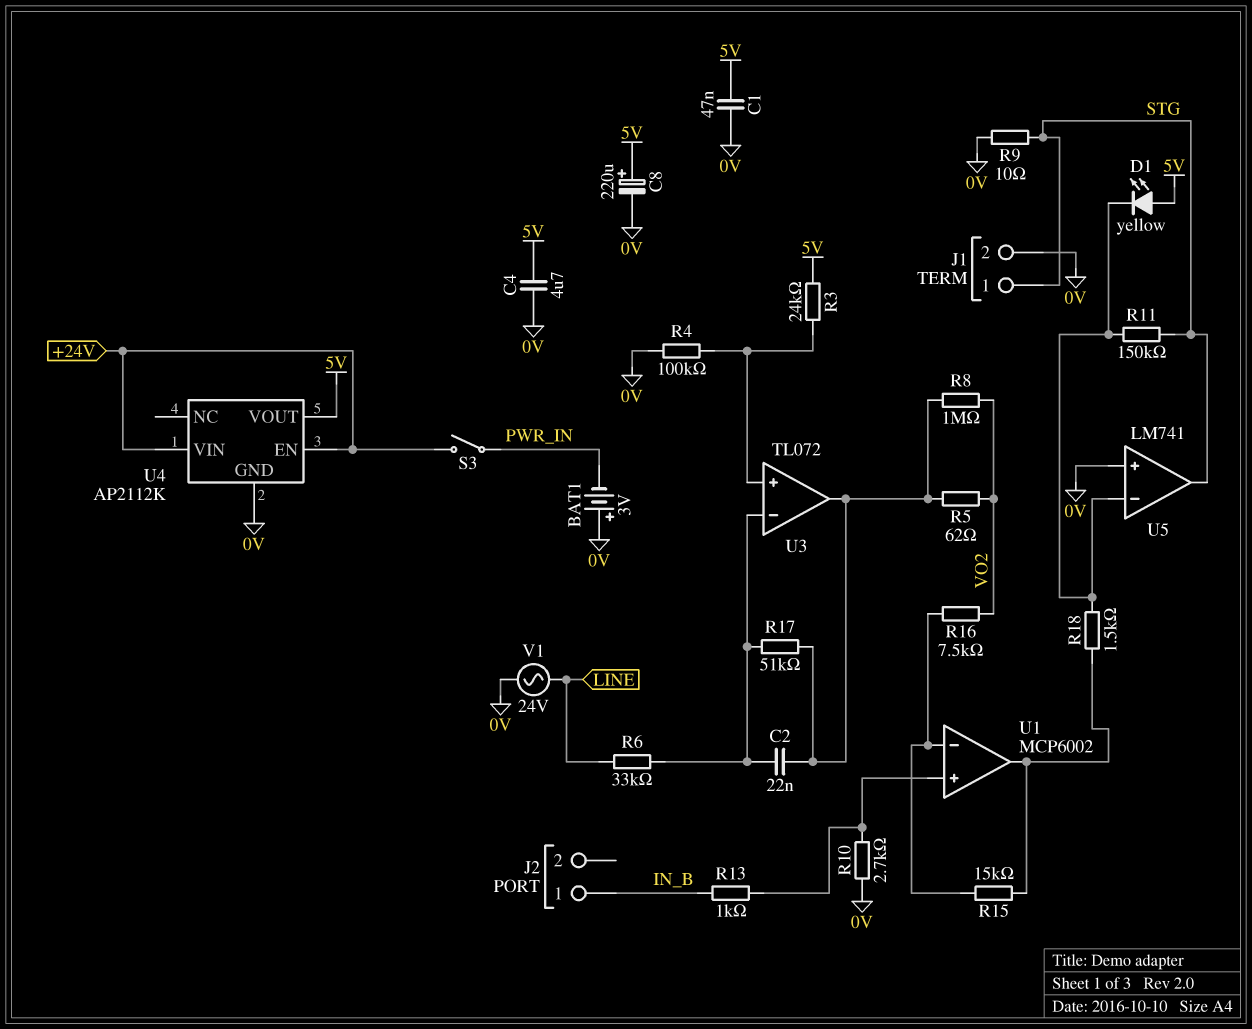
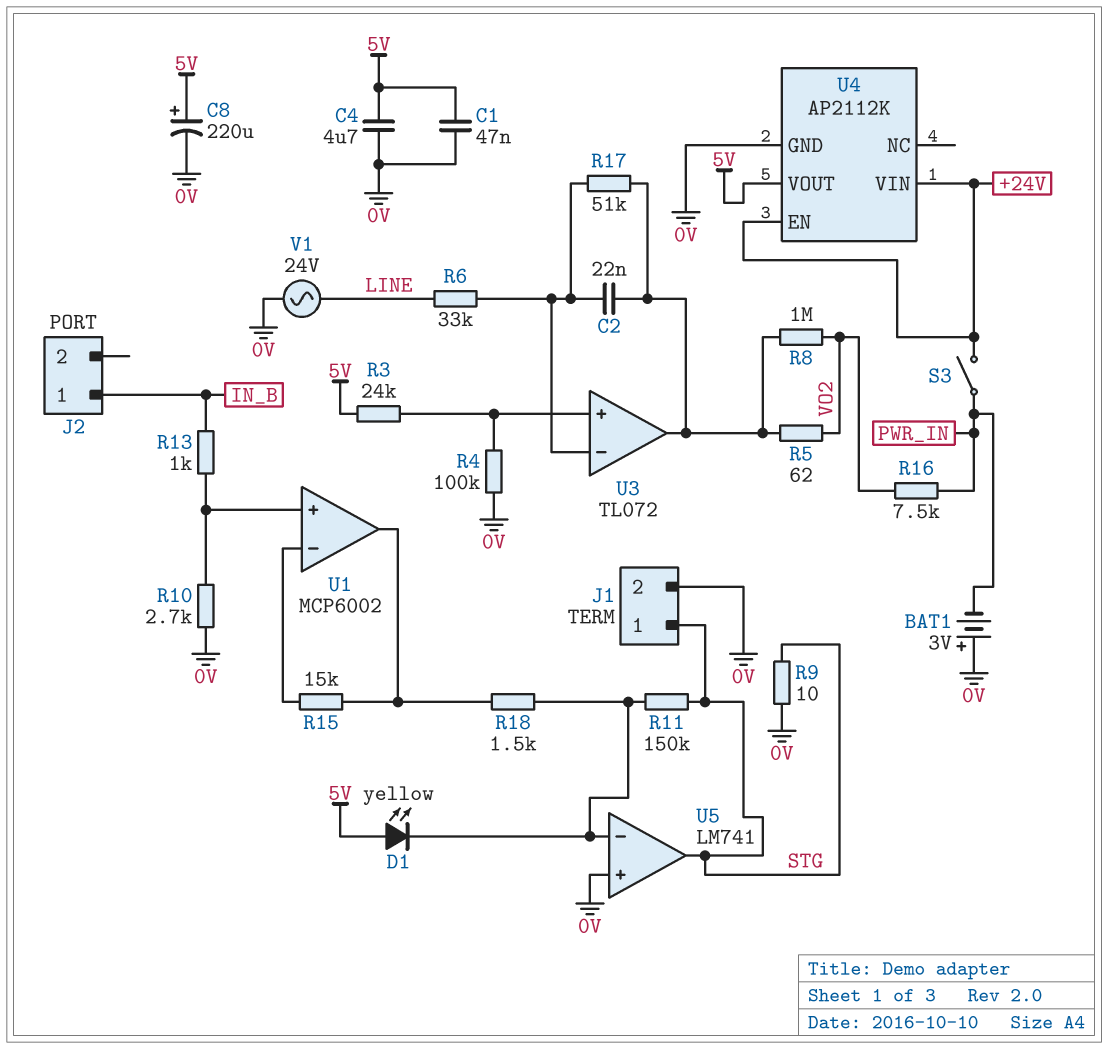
R16: 7.5k (U1/in-, VO2) -> 7.5k (PWR_IN, VO2)

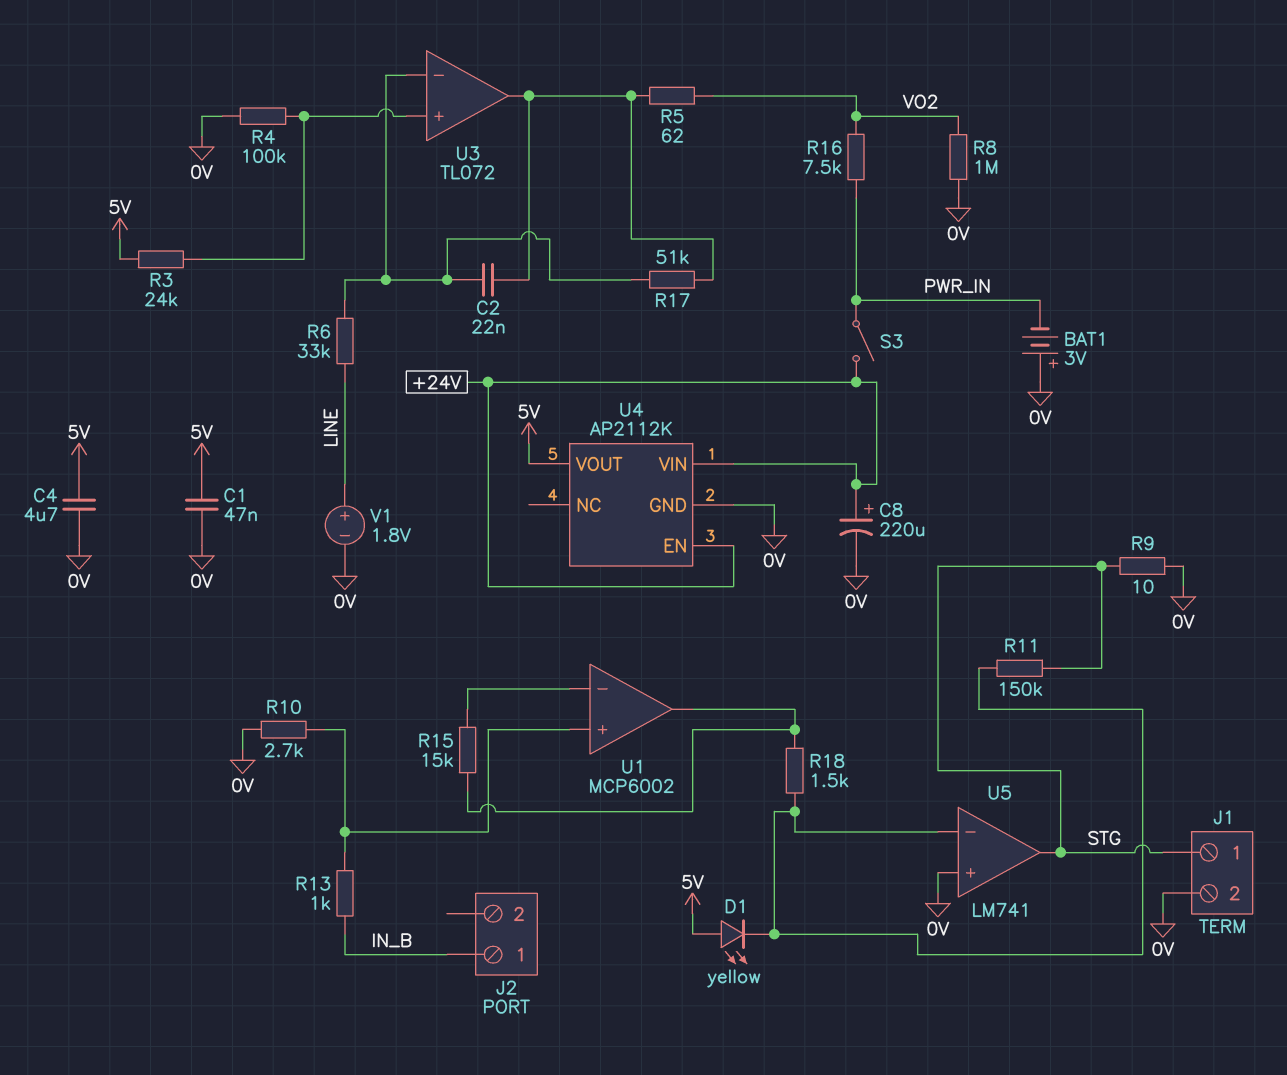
C8: 220uF (plus 5V, minus 0V) -> 220uF (plus +24V, minus 0V)
R8: 1M (U3/out, VO2) -> 1M (0V, VO2)
V1: AC 24V (0V, LINE) -> 1.8V (plus LINE, minus 0V)

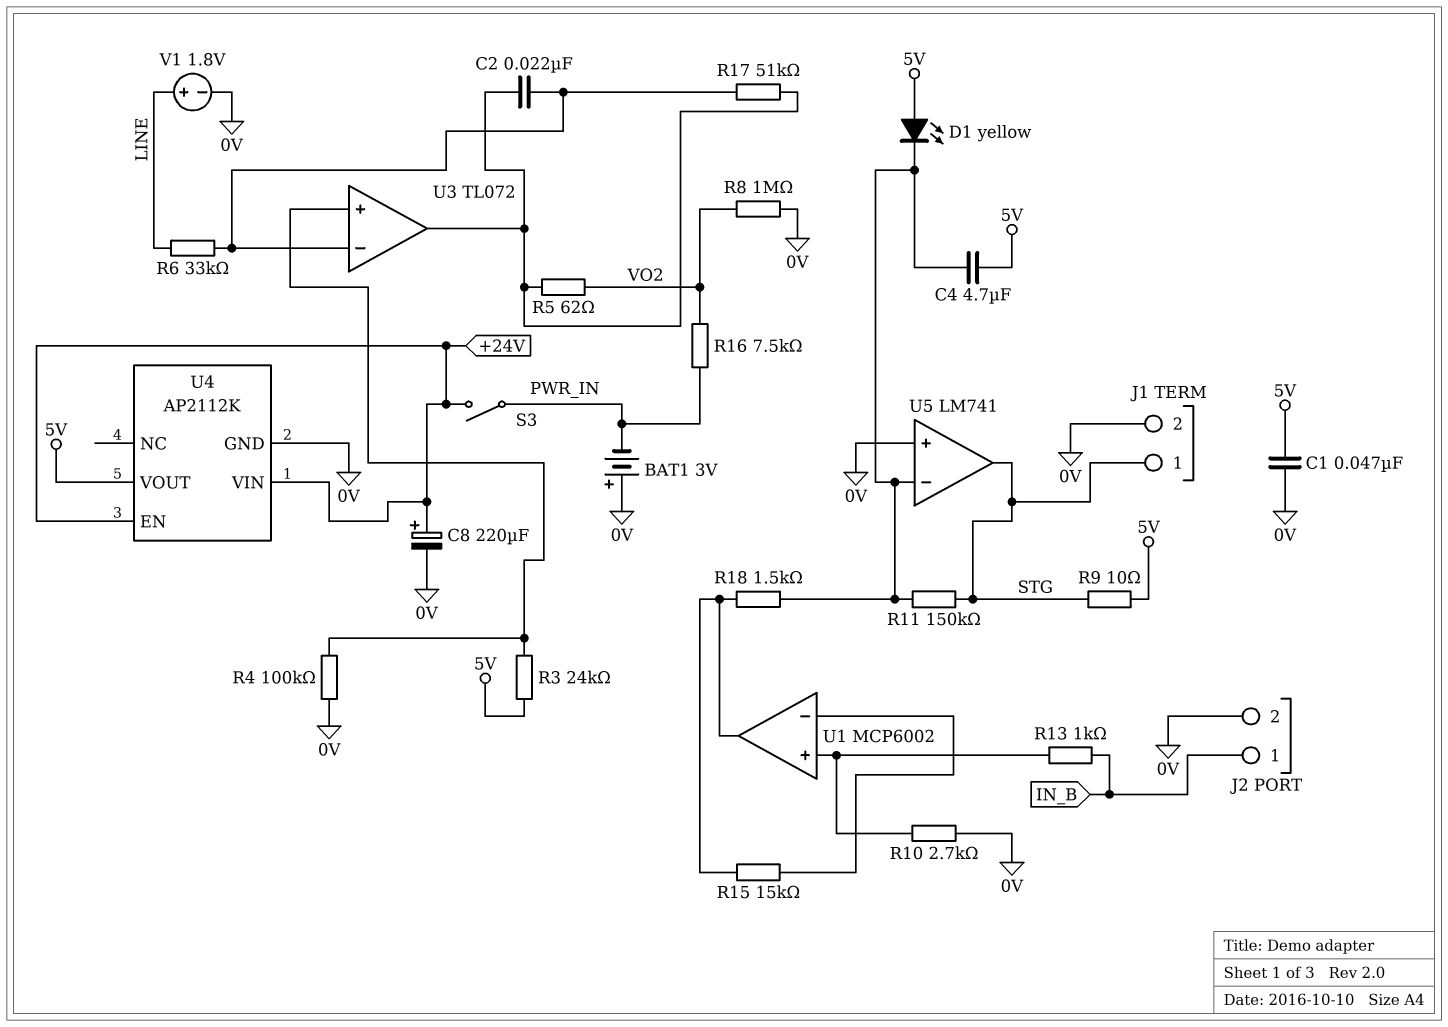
C4: 4.7uF (0V, 5V) -> 4.7uF (5V, U5/in-)
J2 pin 2: none -> 0V
R9: 10 (0V, STG) -> 10 (5V, STG)

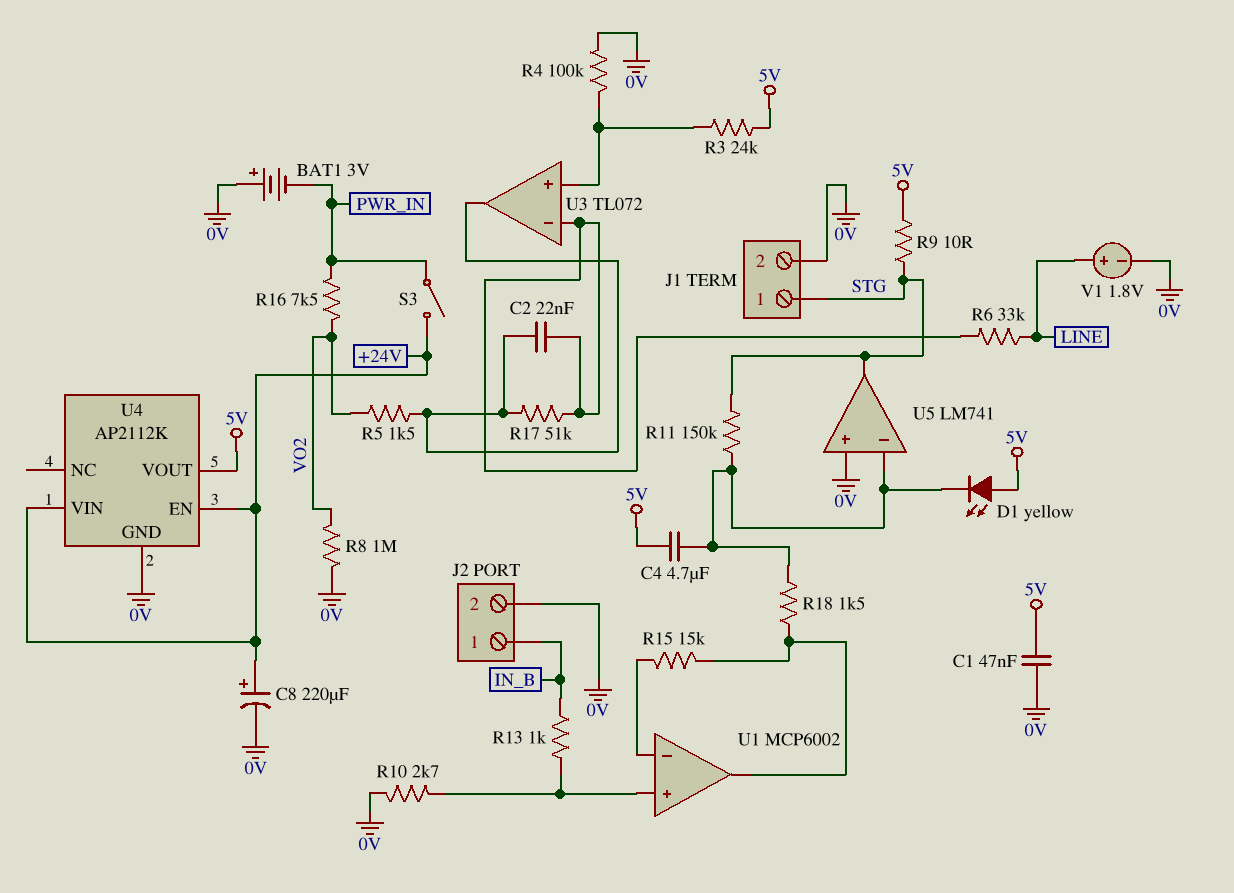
R5: 62 (U3/out, VO2) -> 1.5k (U3/out, VO2)

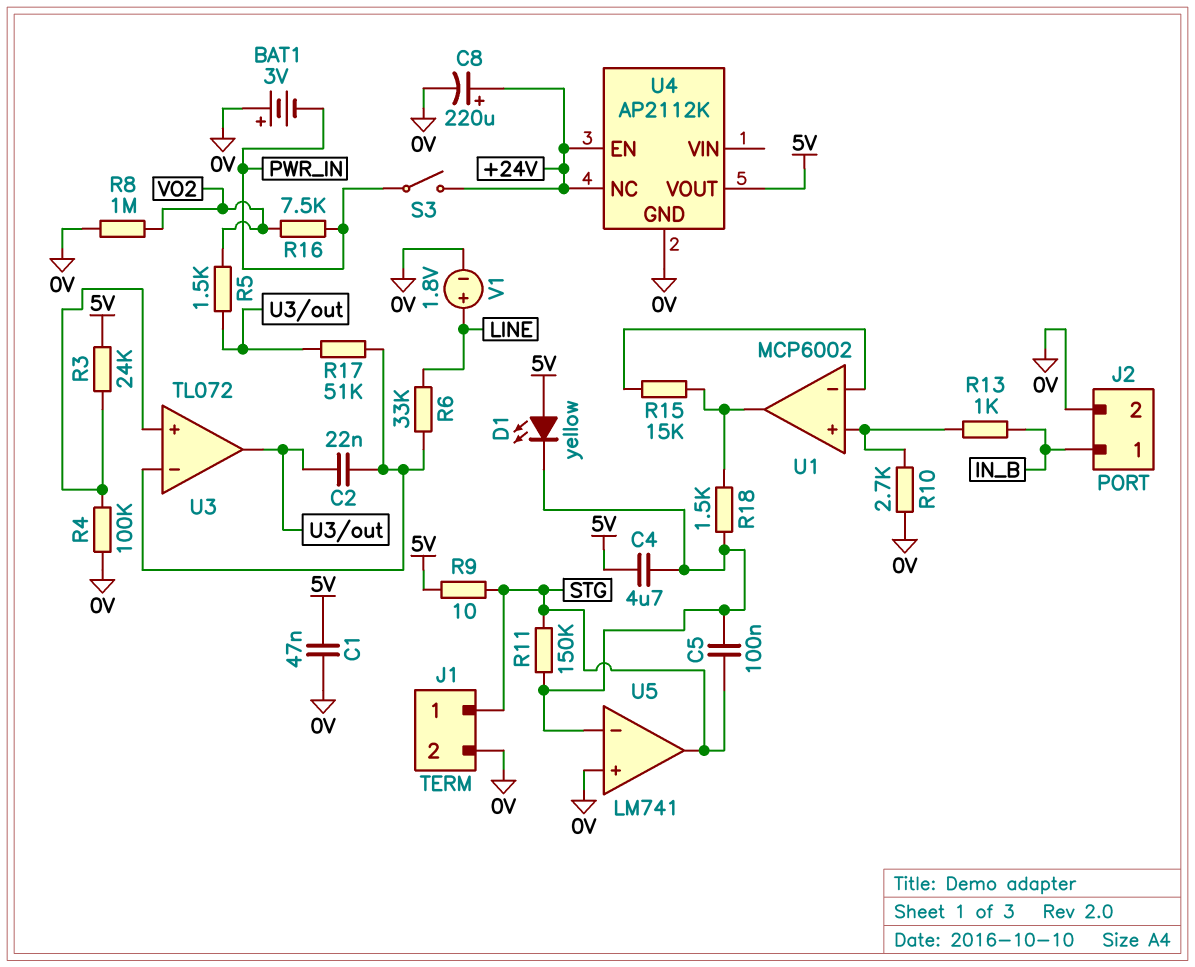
C5: none -> 100nF (STG, U5/in-)
U4 pin NC: none -> +24V
U4 pin VIN: +24V -> none

